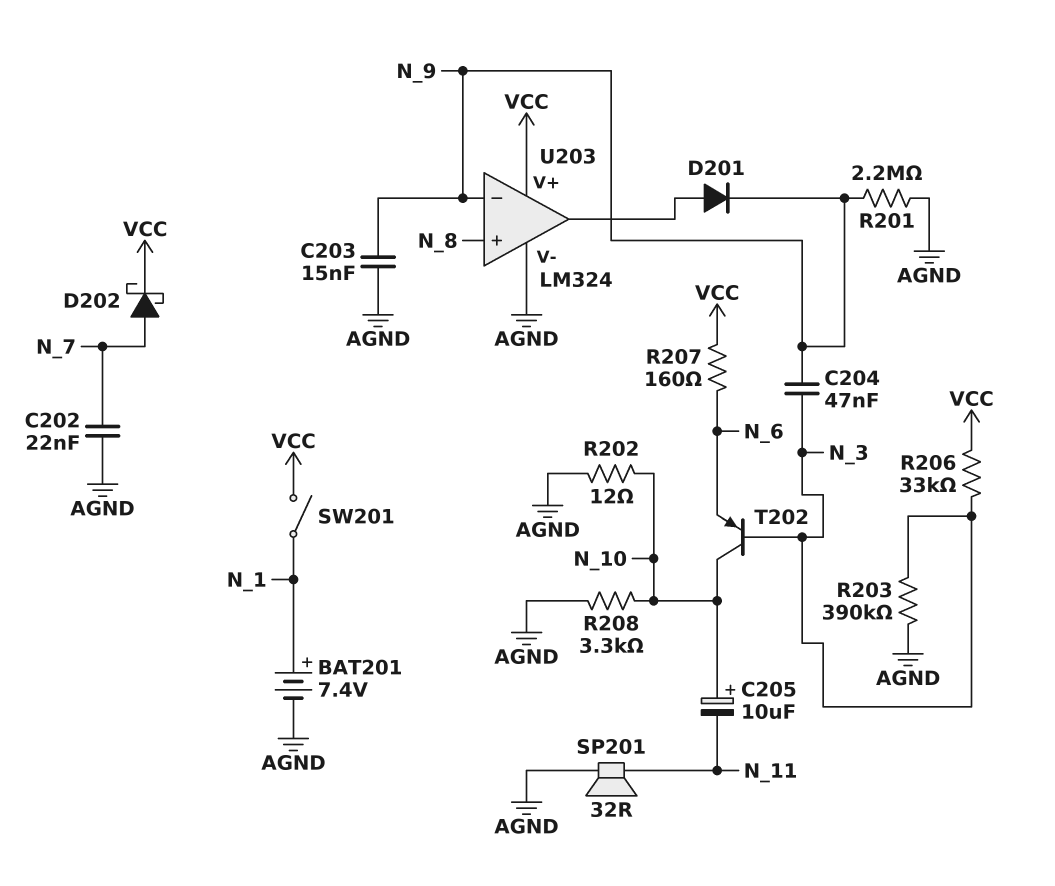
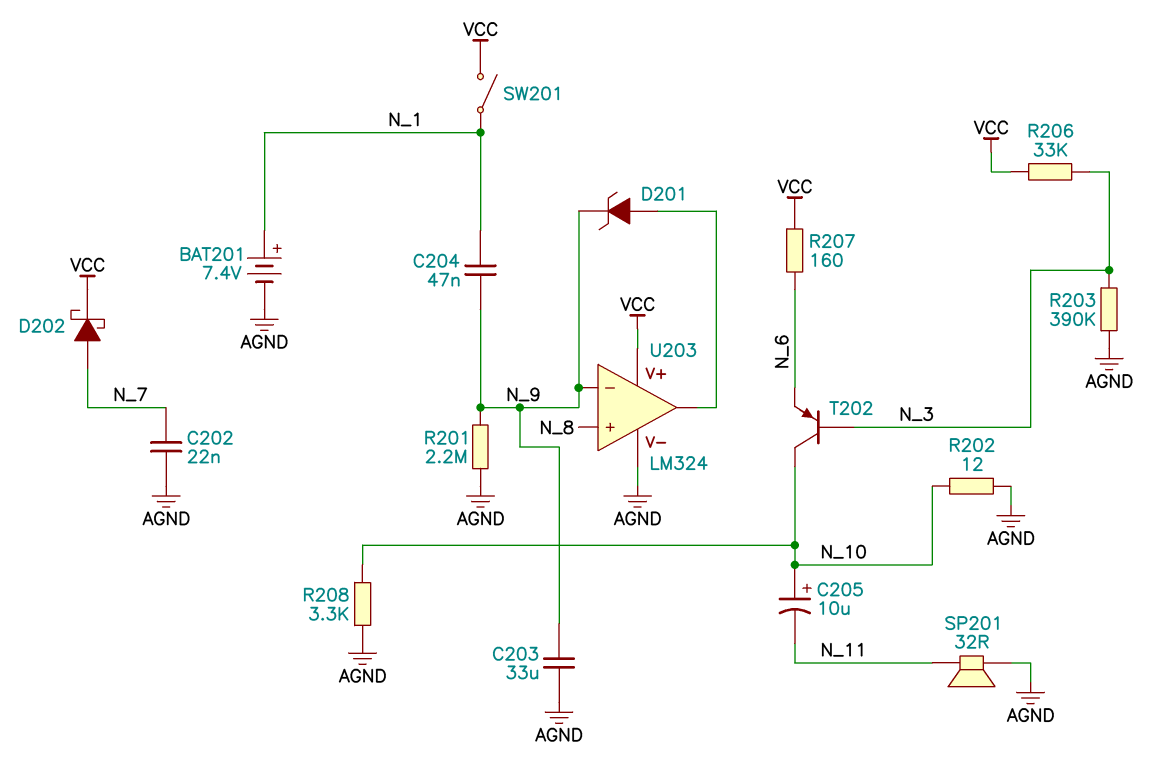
C203: 15nF (AGND, N_9) -> 33uF (AGND, N_9)
C204: 47nF (N_3, N_9) -> 47nF (N_1, N_9)
D201: diode (A U203/out, K N_9) -> zener (A U203/out, K N_9)

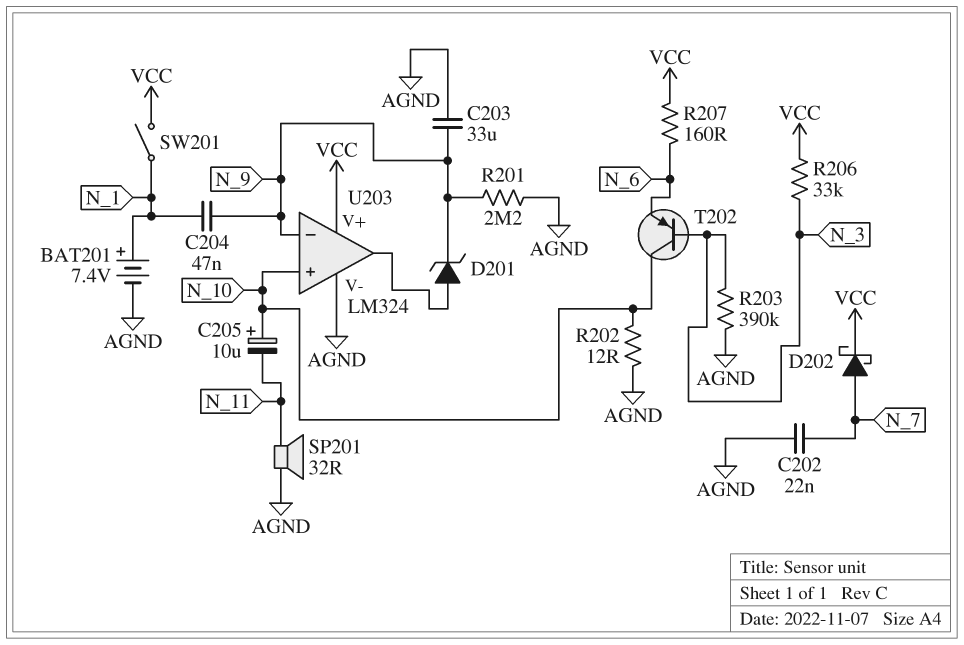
R208: 3.3k (AGND, N_10) -> none
U203 pin in+: N_8 -> N_10

